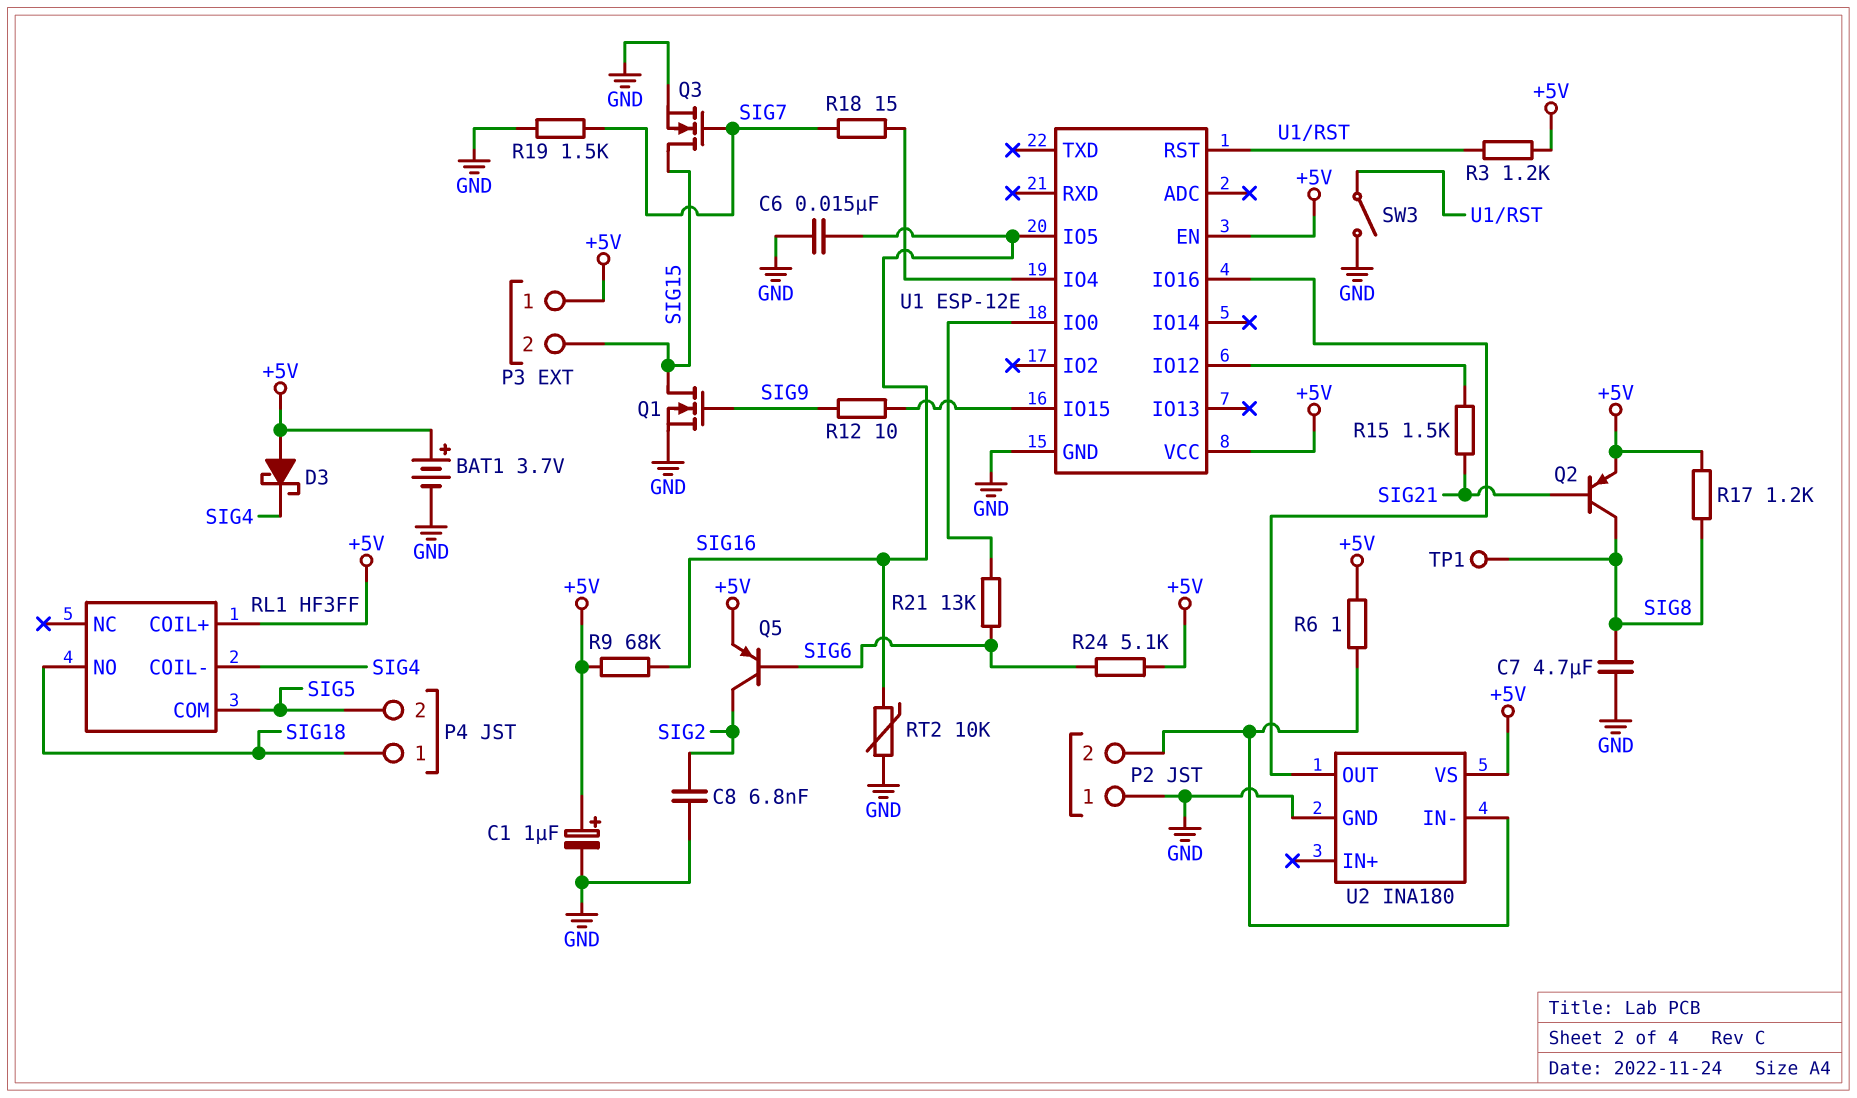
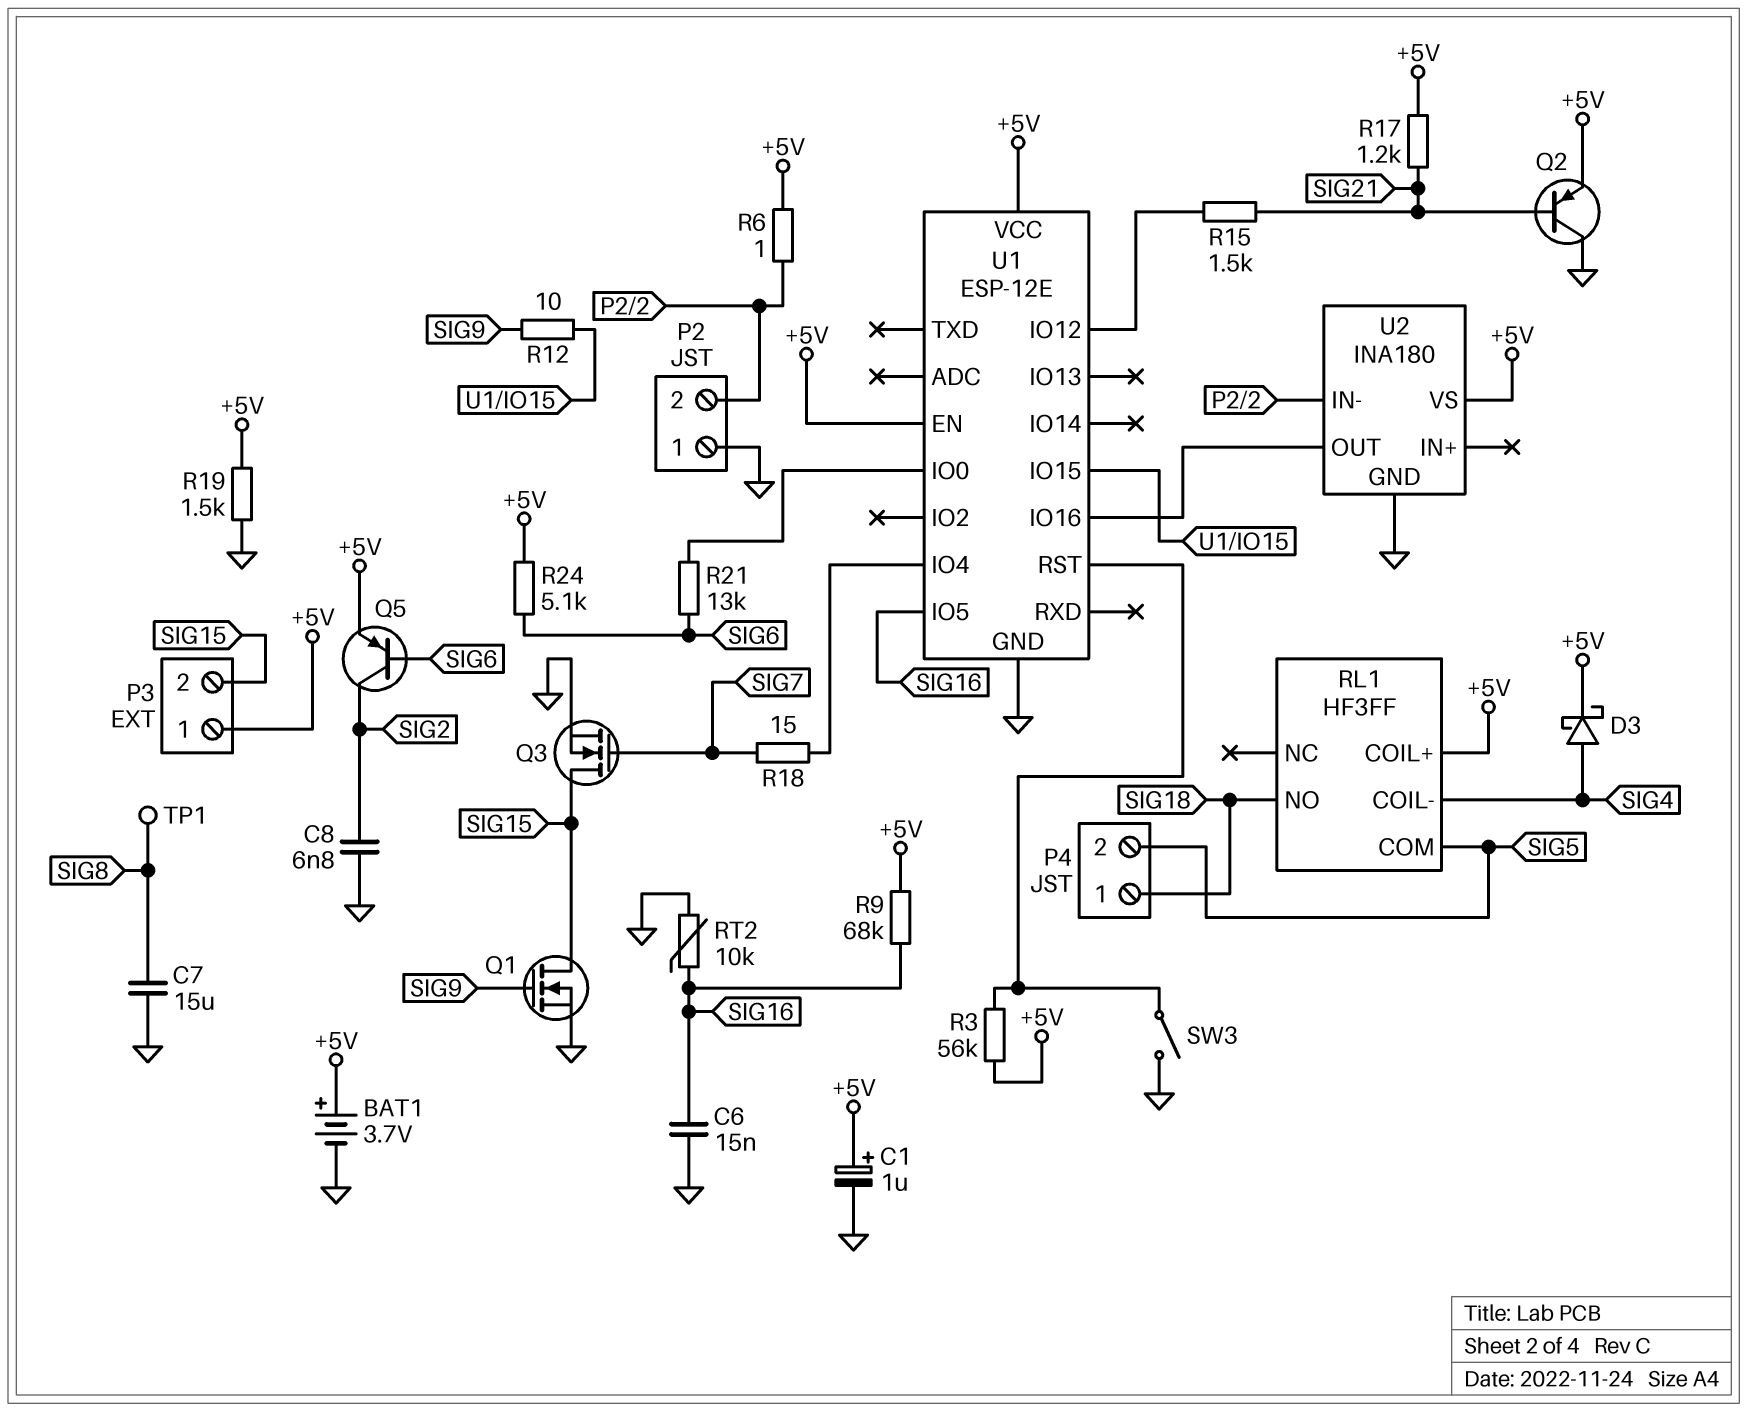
C7: 4.7uF (GND, SIG8) -> 15uF (GND, SIG8)
D3: schottky (A +5V, K SIG4) -> schottky (A SIG4, K +5V)
Q2: PNP (B SIG21, C SIG8, E +5V) -> PNP (B SIG21, C GND, E +5V)
R3: 1.2k (+5V, U1/RST) -> 56k (+5V, U1/RST)
R17: 1.2k (+5V, SIG8) -> 1.2k (+5V, SIG21)
R19: 1.5k (GND, SIG7) -> 1.5k (+5V, GND)

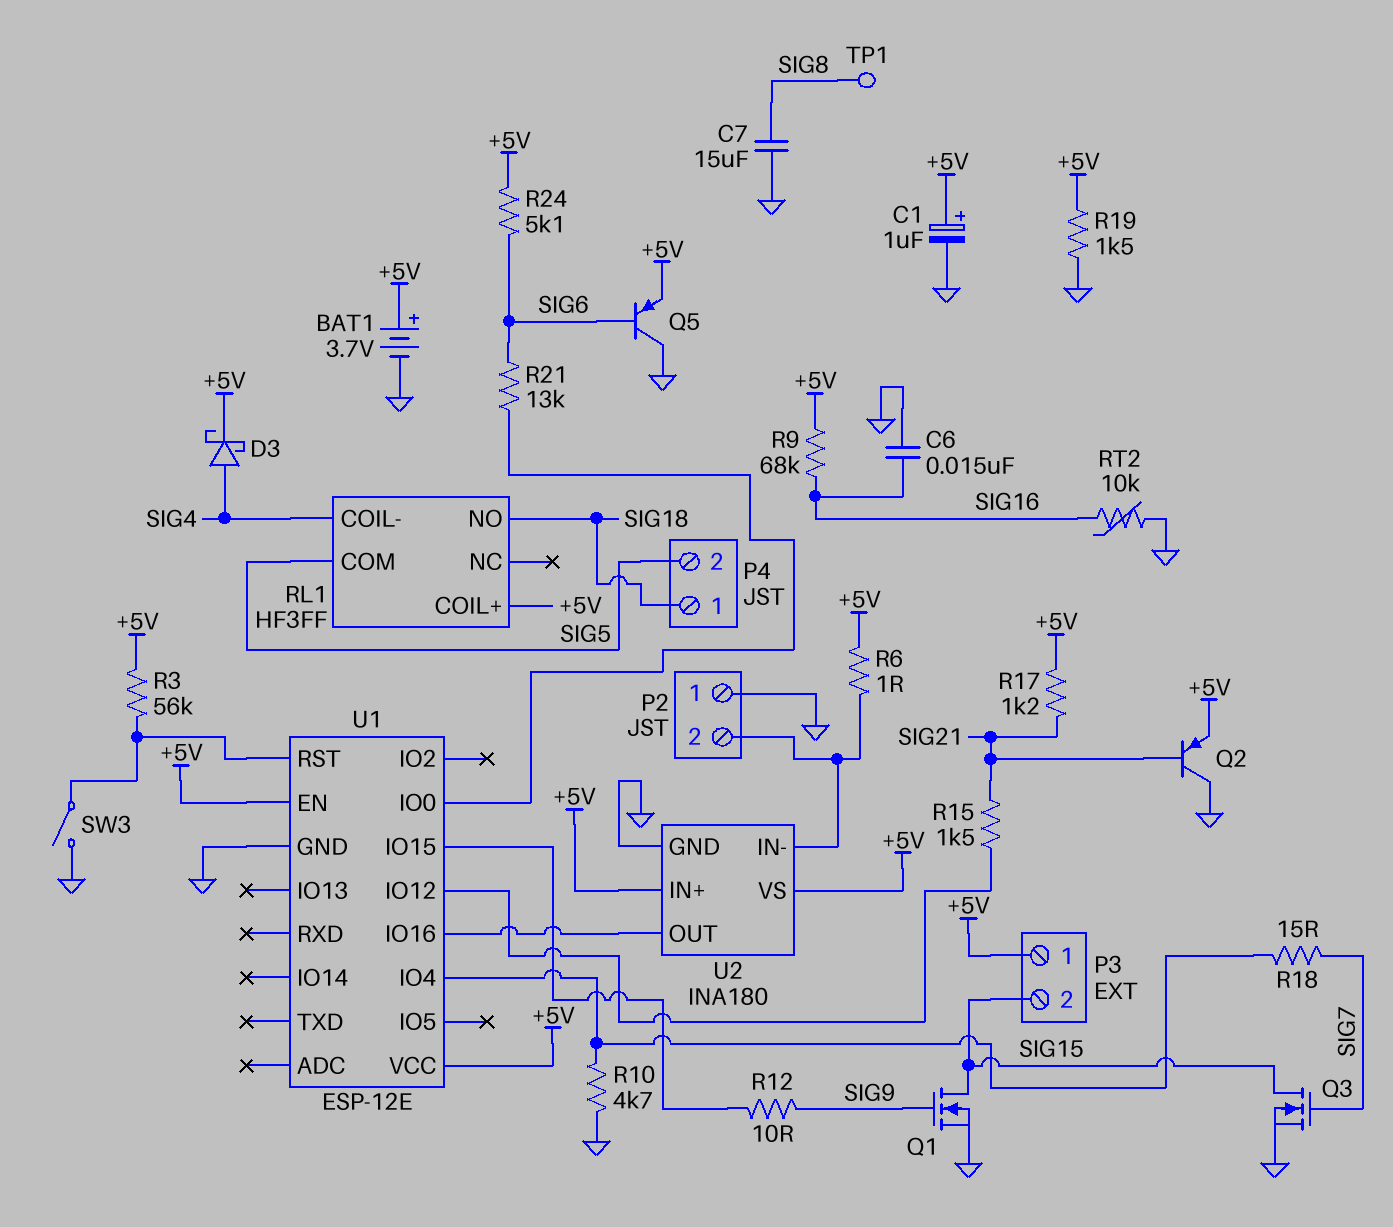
C8: 6.8nF (GND, SIG2) -> none
Q5: PNP (B SIG6, C SIG2, E +5V) -> PNP (B SIG6, C GND, E +5V)
R10: none -> 4.7k (GND, U1/IO4)
U1 pin IO5: SIG16 -> none
U2 pin IN+: none -> +5V

